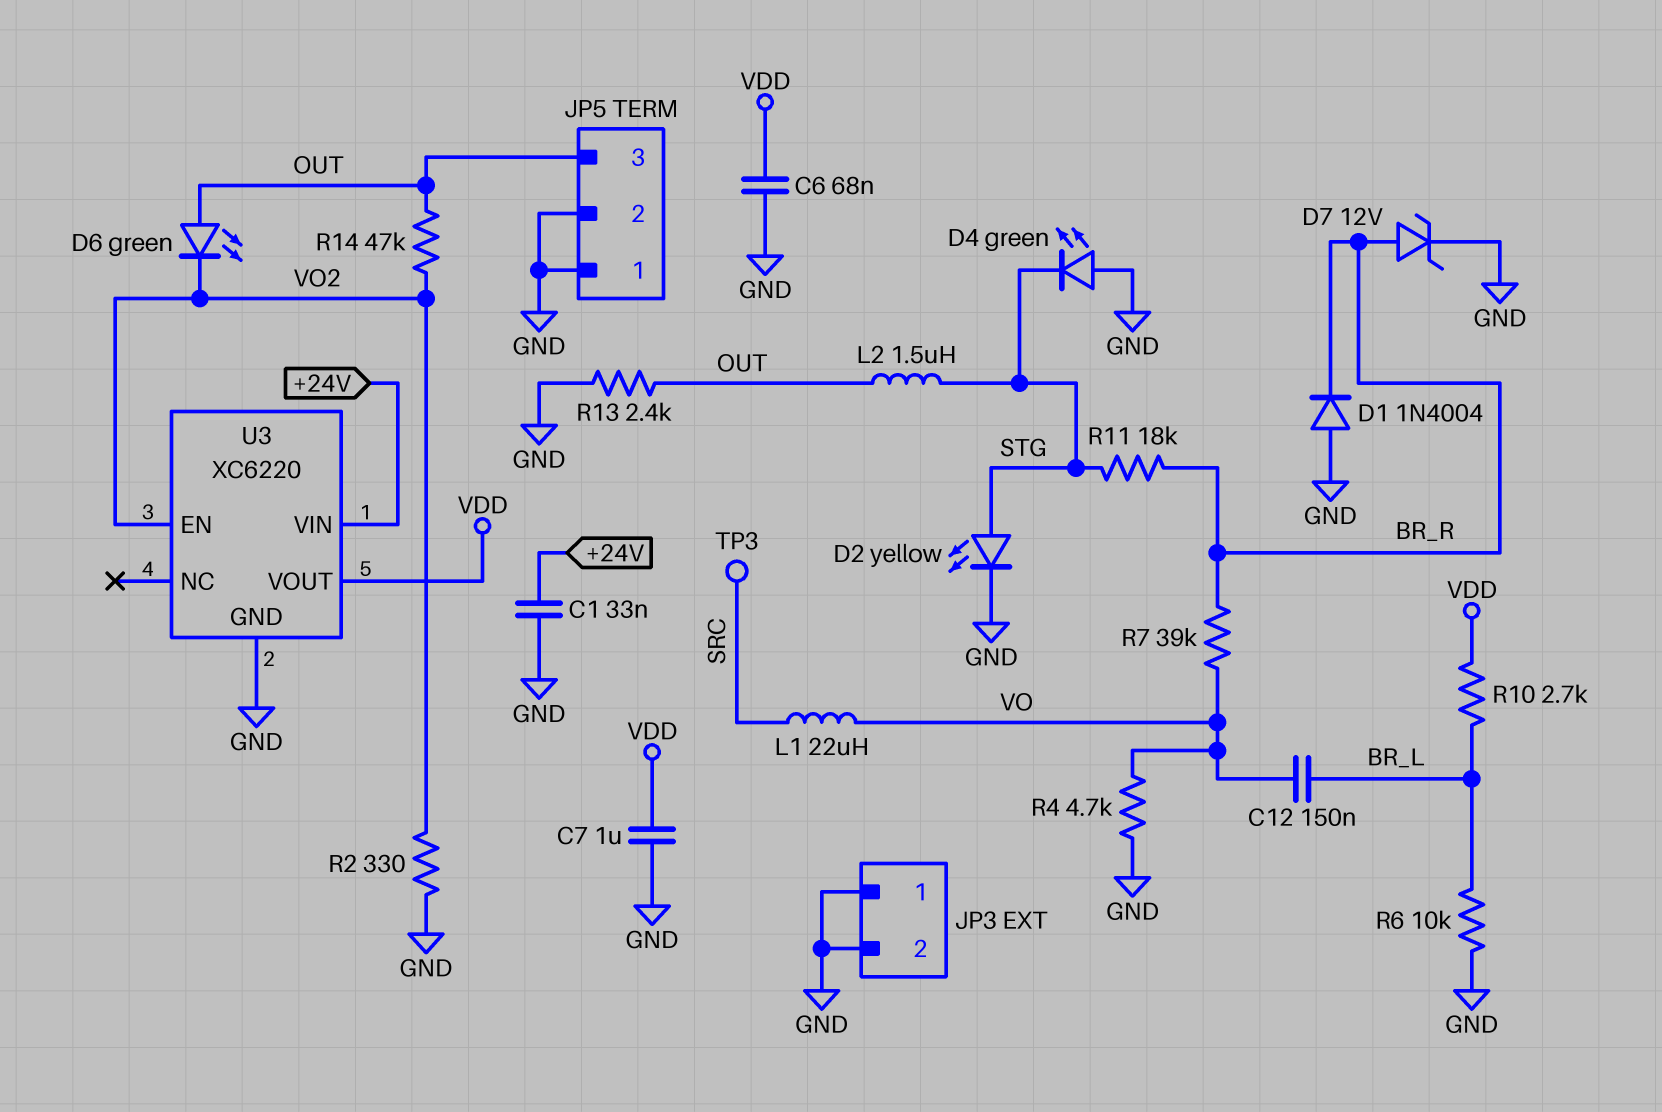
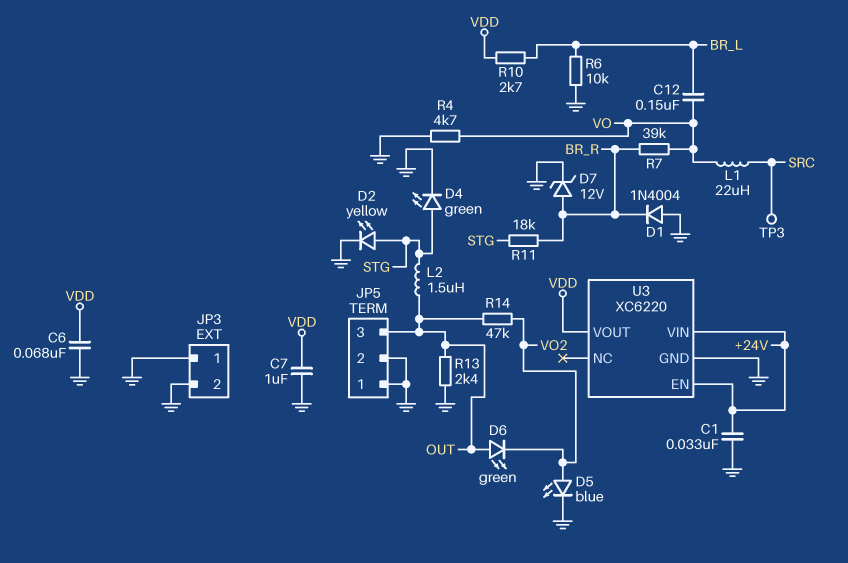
D4: LED green (A GND, K STG) -> LED green (A STG, K GND)
D5: none -> LED blue (A VO2, K GND)
R2: 330 (GND, VO2) -> none
U3 pin EN: VO2 -> +24V

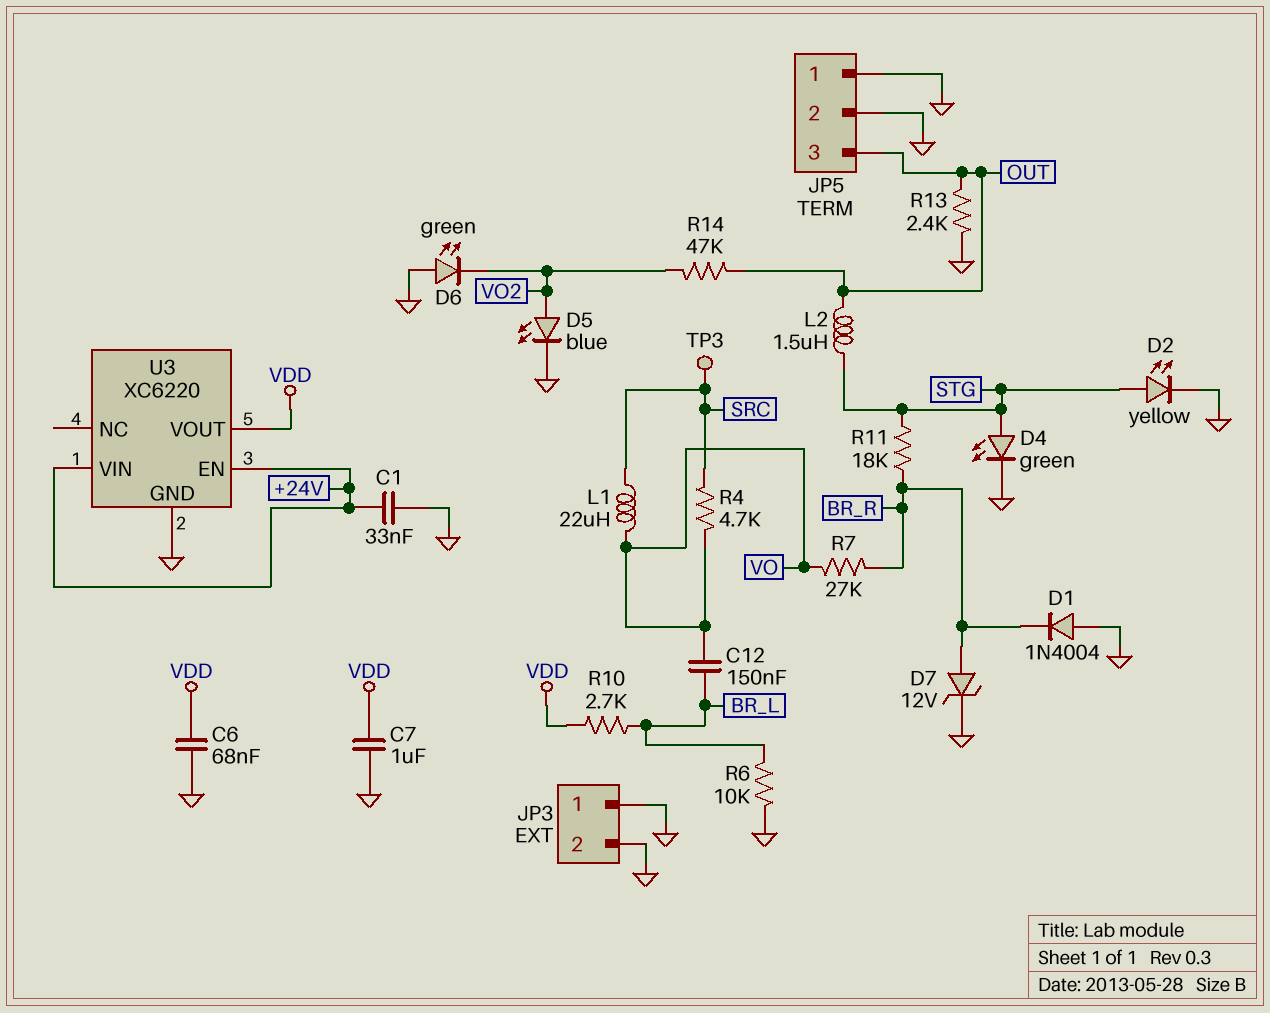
D6: LED green (A OUT, K VO2) -> LED green (A GND, K VO2)
R4: 4.7k (GND, VO) -> 4.7k (SRC, VO)
R7: 39k (BR_R, VO) -> 27k (BR_R, VO)

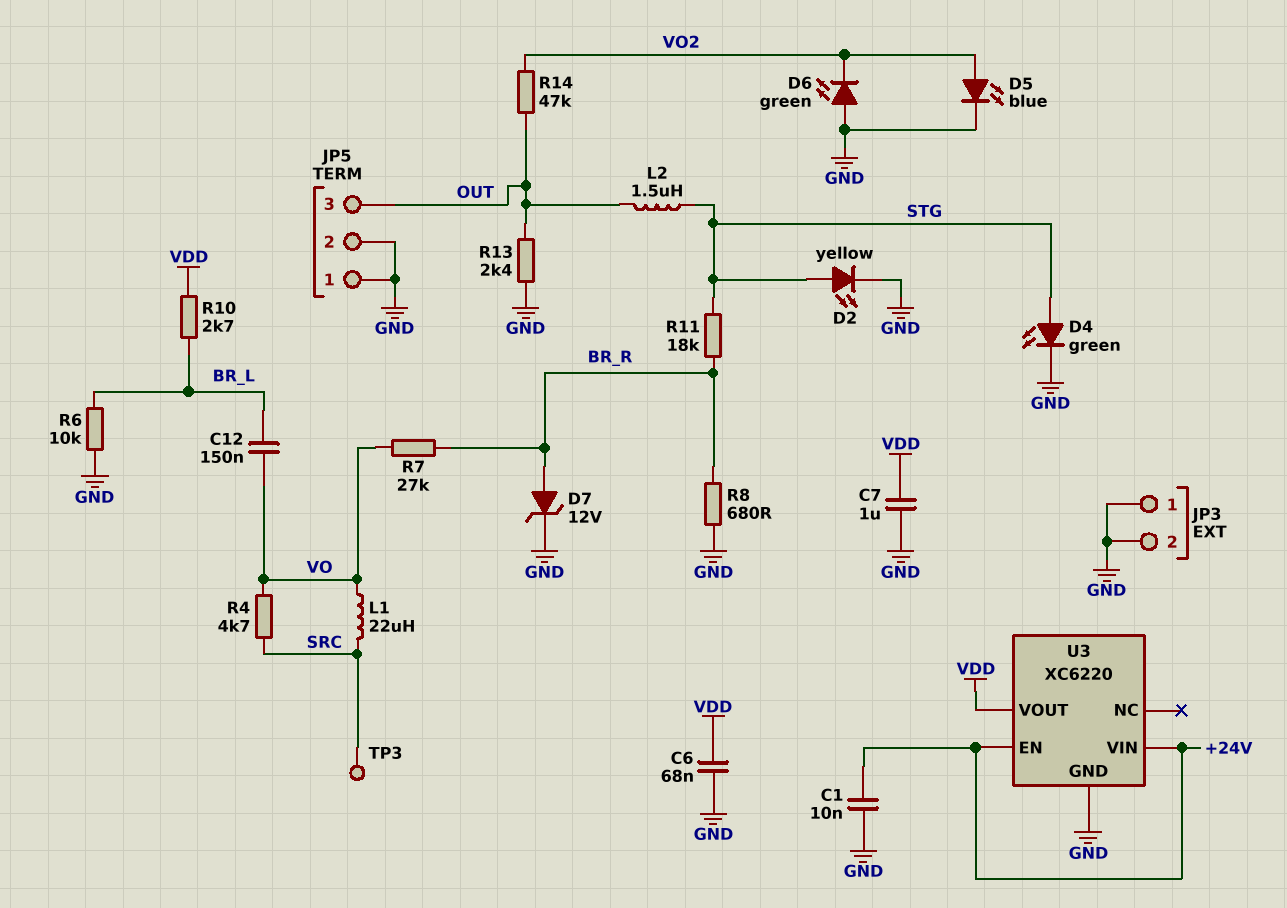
C1: 33nF (+24V, GND) -> 10nF (+24V, GND)
D1: diode 1N4004 (A GND, K BR_R) -> none
R8: none -> 680 (BR_R, GND)

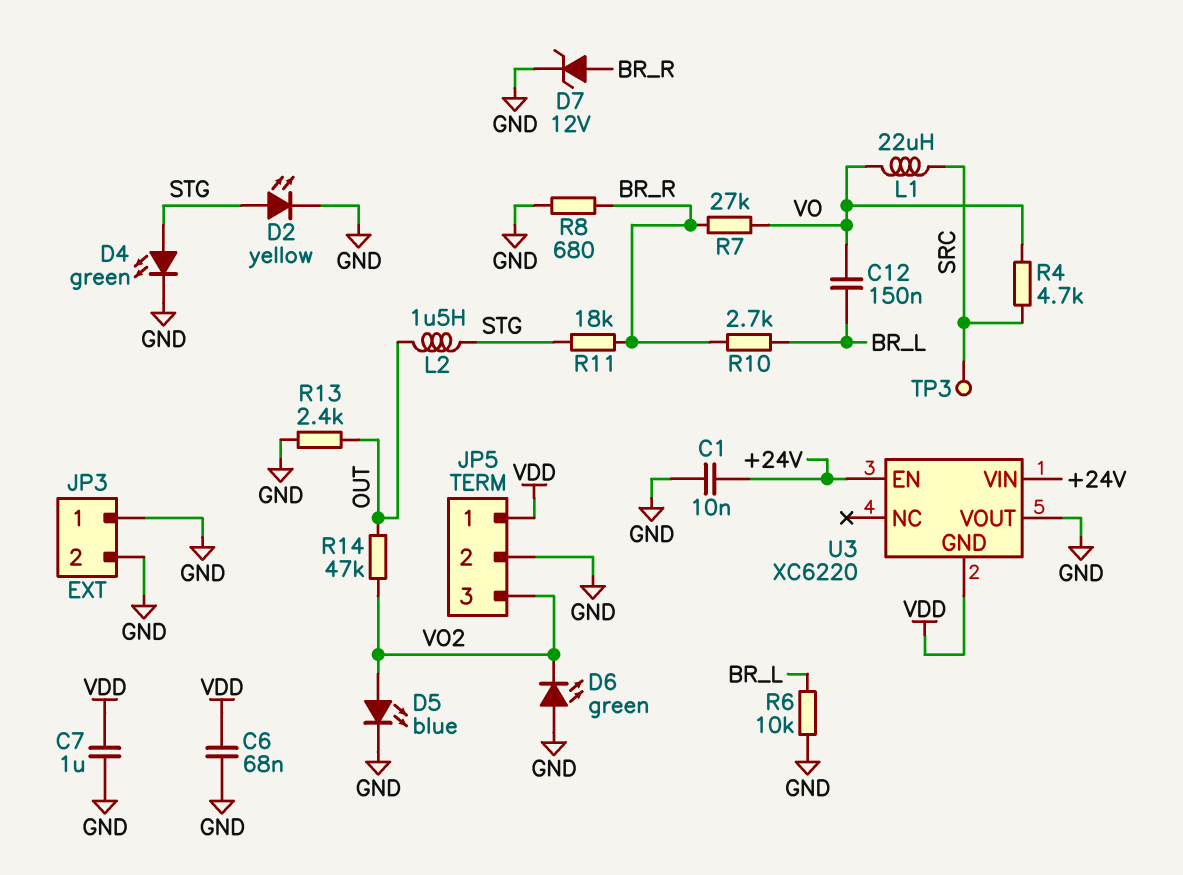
JP5 pin 1: GND -> VDD
JP5 pin 3: OUT -> VO2
R10: 2.7k (BR_L, VDD) -> 2.7k (BR_L, BR_R)
U3 pin GND: GND -> VDD
U3 pin VOUT: VDD -> GND

